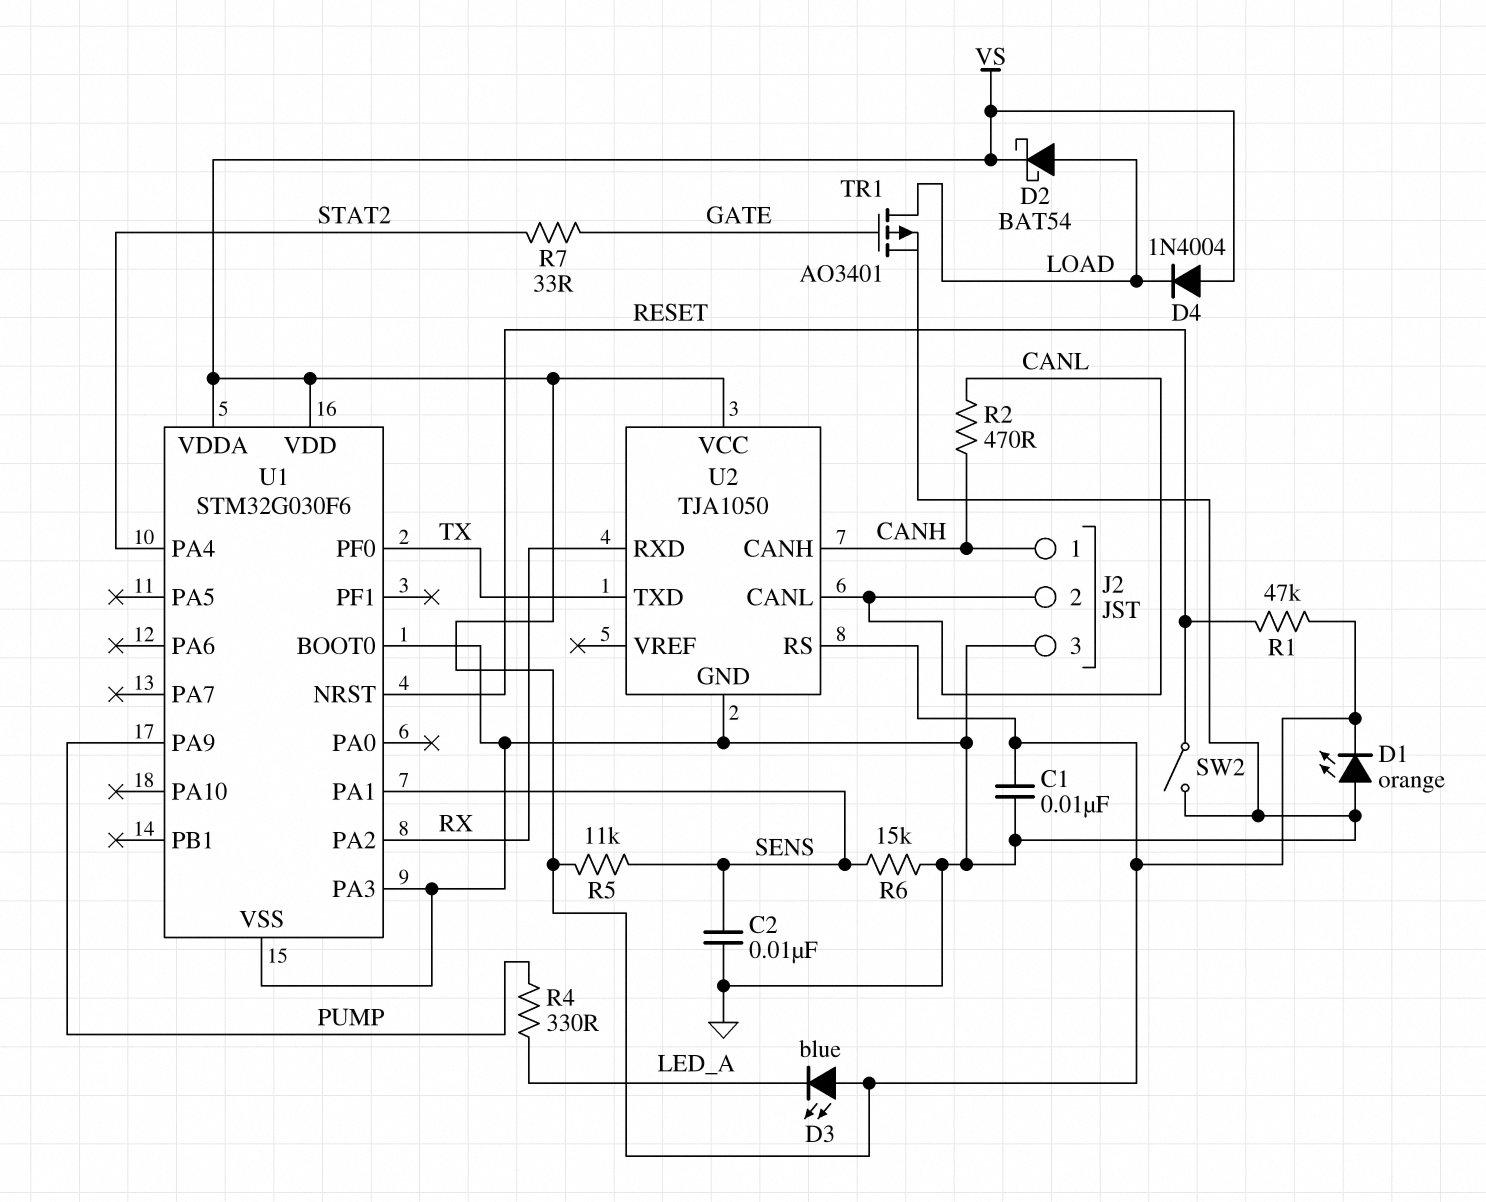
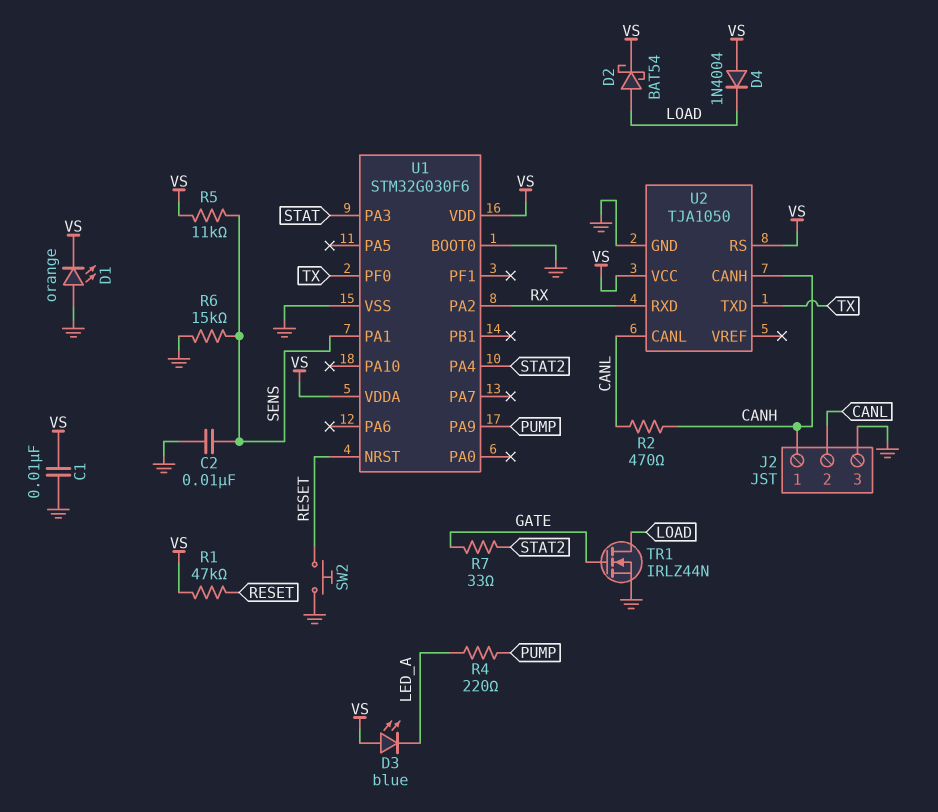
R4: 330 (LED_A, PUMP) -> 220 (LED_A, PUMP)
SW2: switch (GND, RESET) -> button (GND, RESET)
TR1: PMOS AO3401 (G GATE, D LOAD, S GND) -> NMOS IRLZ44N (G GATE, D LOAD, S GND)
U1 pin PA3: GND -> STAT

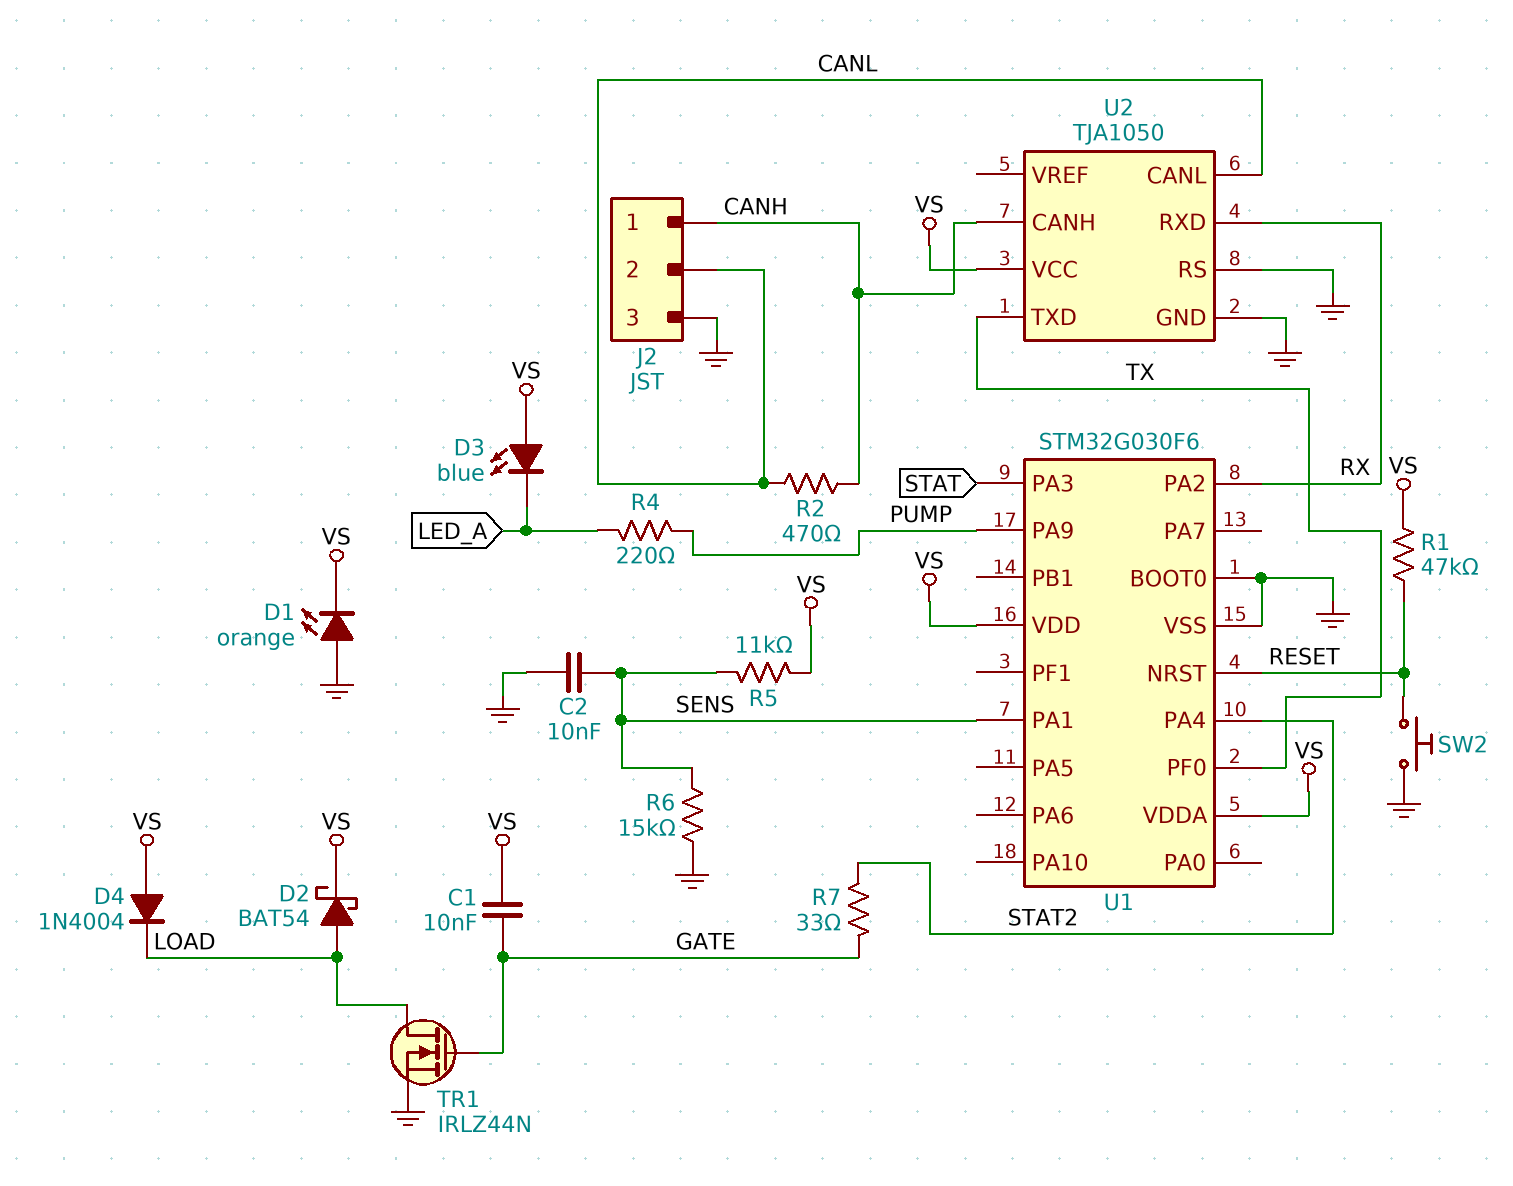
C1: 10nF (GND, VS) -> 10nF (GATE, VS)
U2 pin RS: VS -> GND

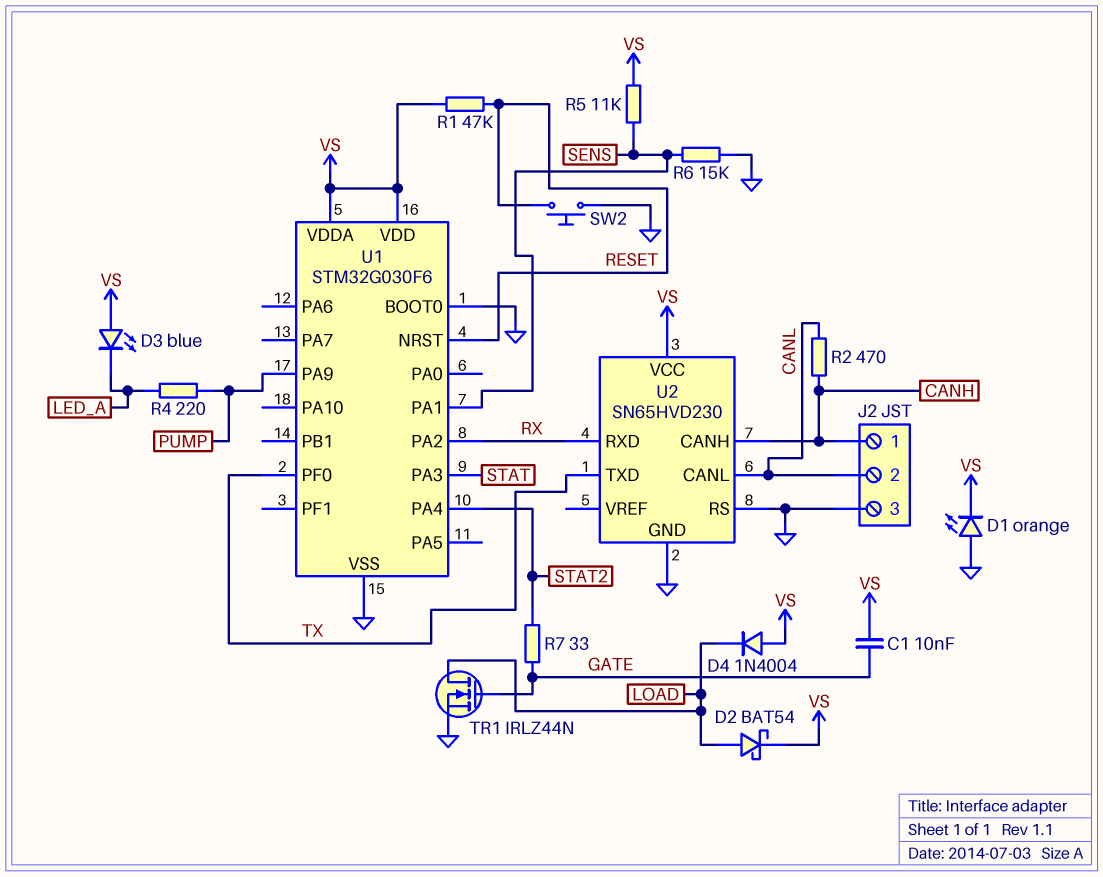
C2: 10nF (GND, SENS) -> none
U2: TJA1050 -> SN65HVD230

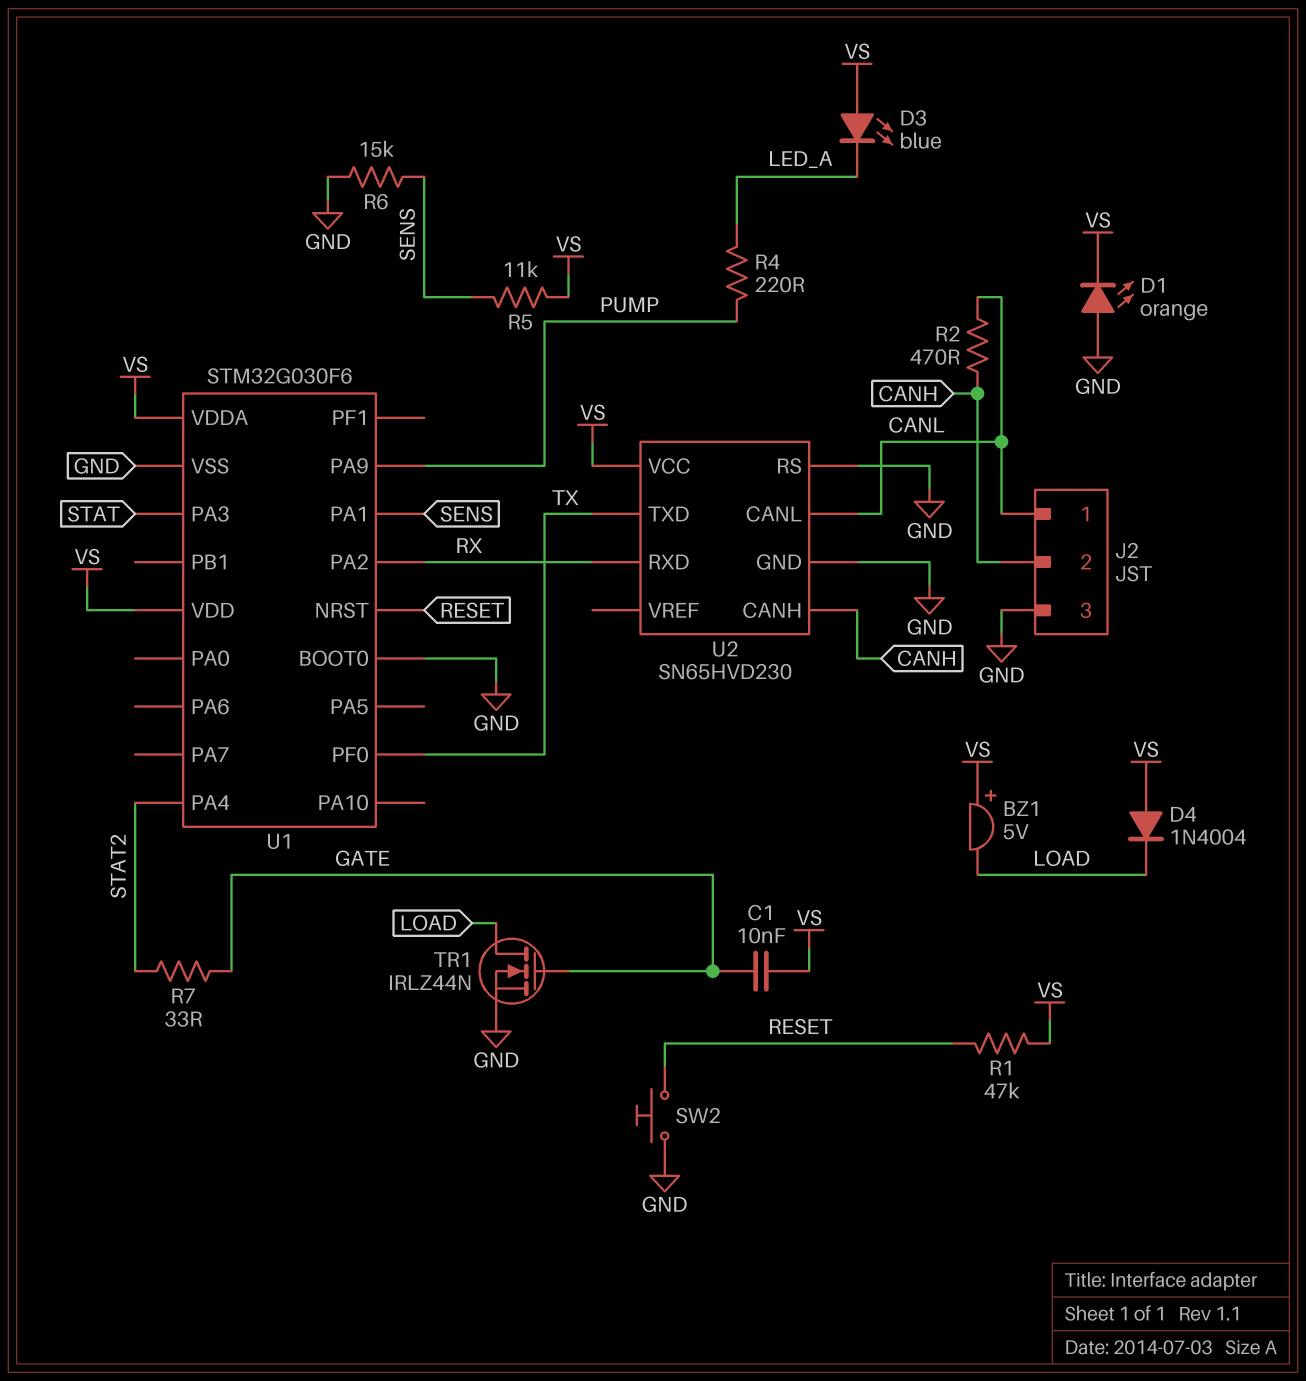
BZ1: none -> buzzer 5V (plus VS, minus LOAD)
D2: schottky BAT54 (A LOAD, K VS) -> none
J2 pin 1: CANH -> CANL
J2 pin 2: CANL -> CANH

